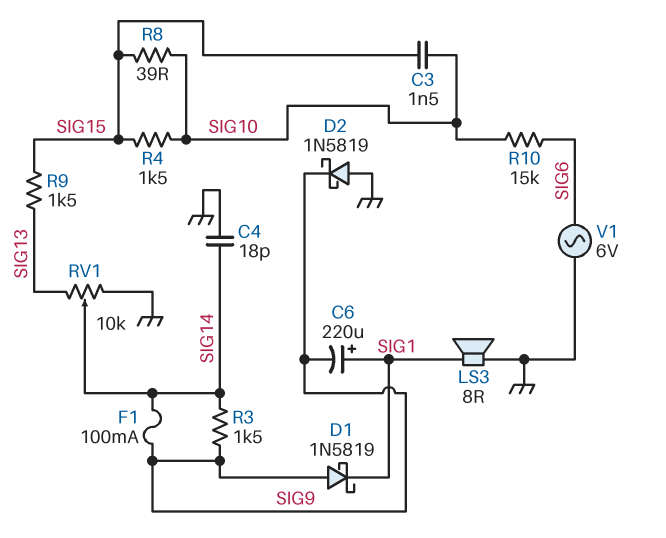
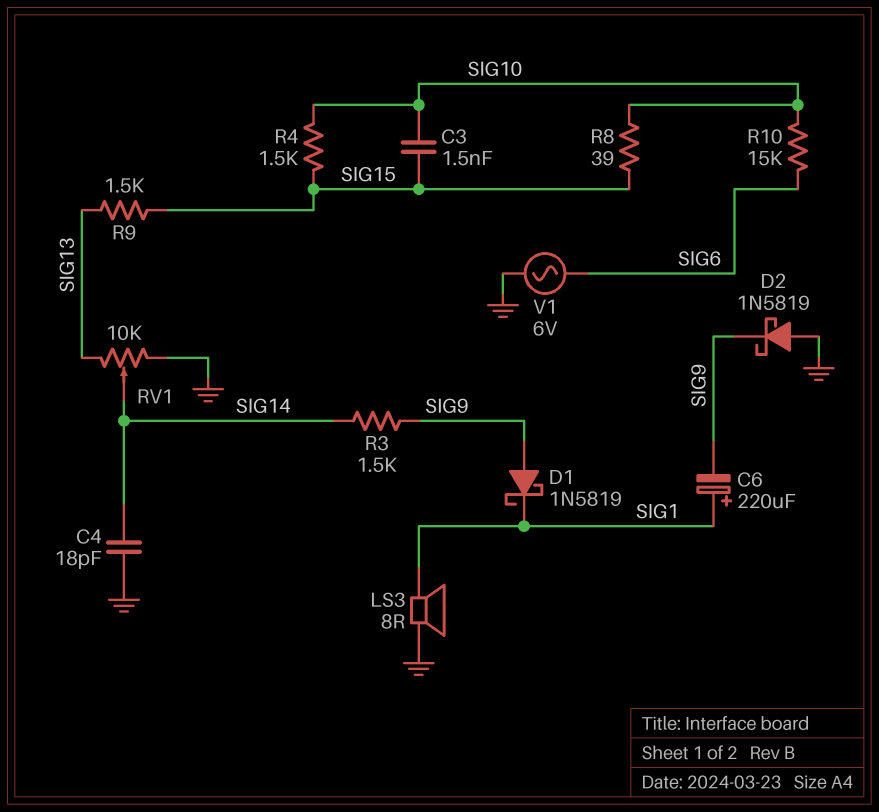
F1: 100mA (SIG9, SIG14) -> none

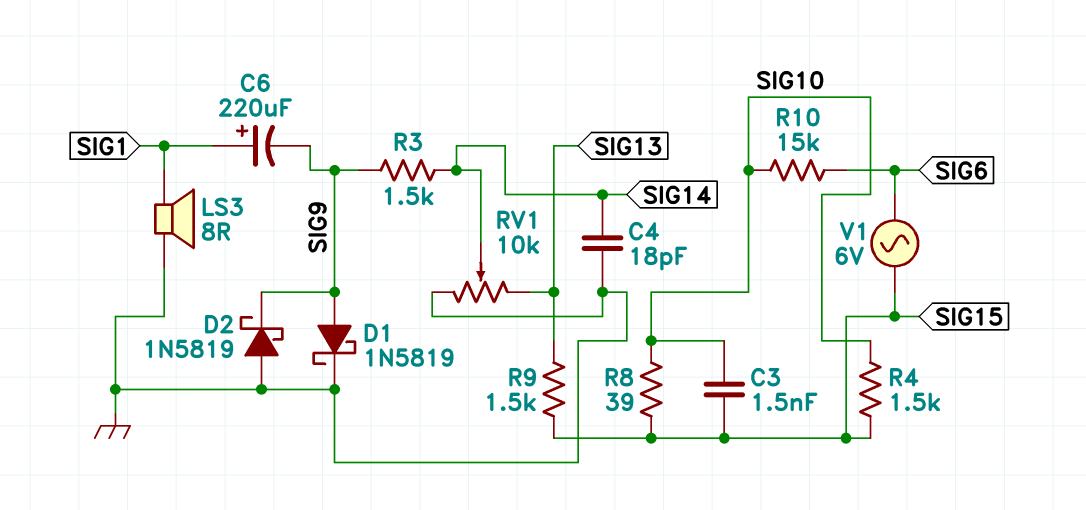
D1: schottky 1N5819 (A SIG9, K SIG1) -> schottky 1N5819 (A SIG9, K GND)
V1: AC 6V (GND, SIG6) -> AC 6V (SIG6, SIG15)

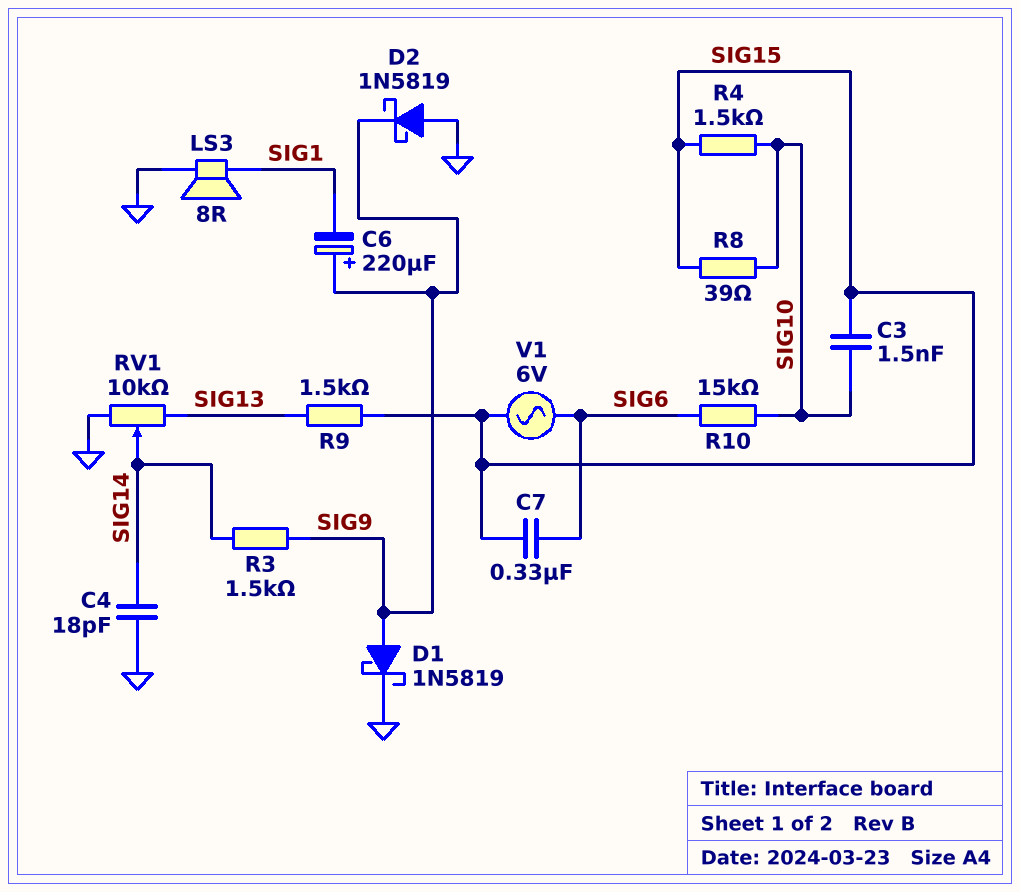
C6: 220uF (plus SIG1, minus SIG9) -> 220uF (plus SIG9, minus SIG1)
C7: none -> 330nF (SIG6, SIG15)

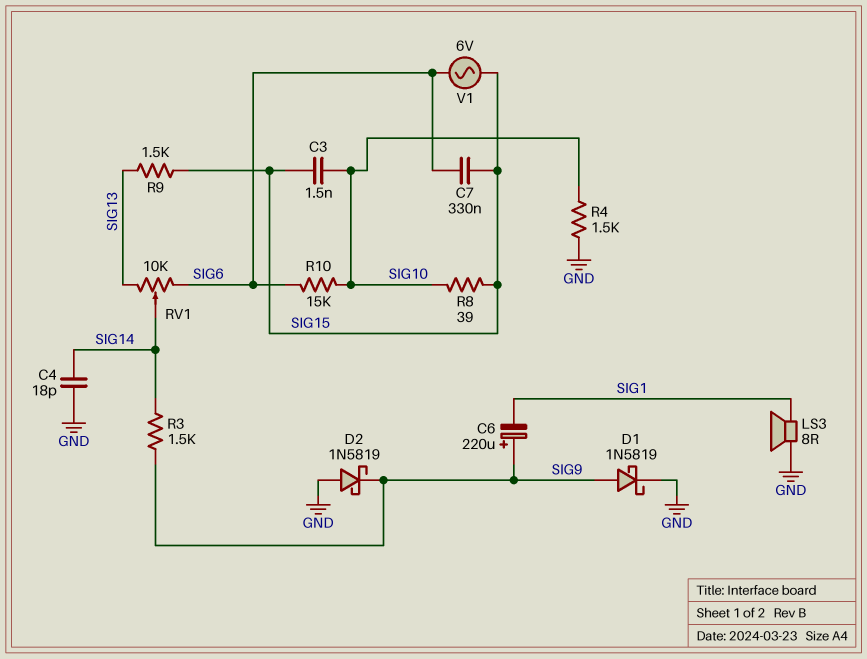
R4: 1.5k (SIG10, SIG15) -> 1.5k (GND, SIG10)
RV1: 10k (GND, SIG13, wiper SIG14) -> 10k (SIG6, SIG13, wiper SIG14)

